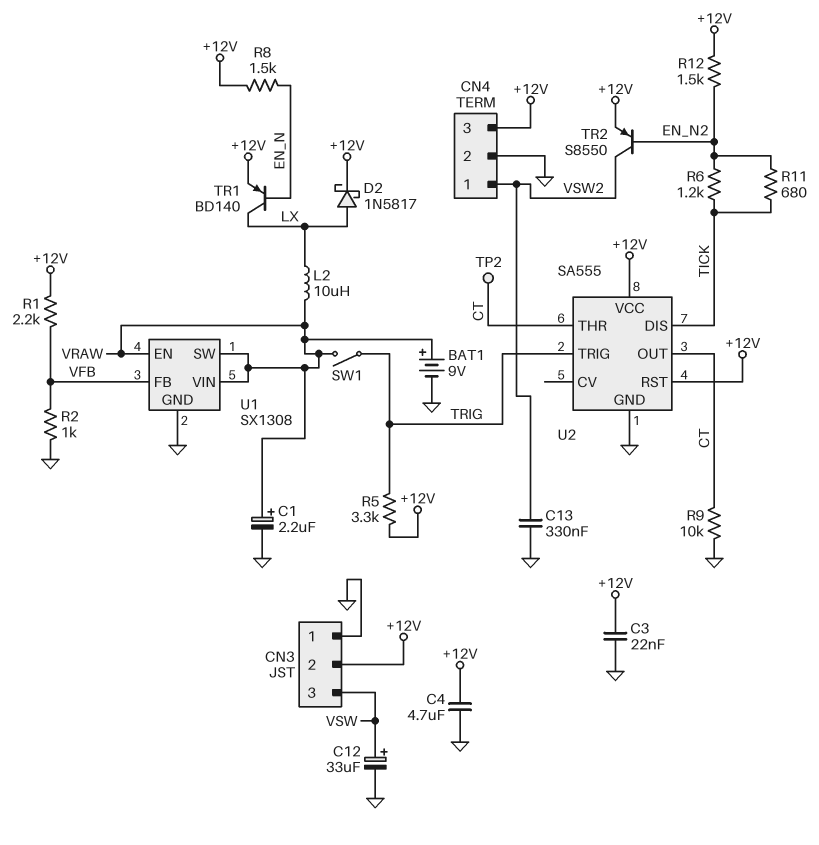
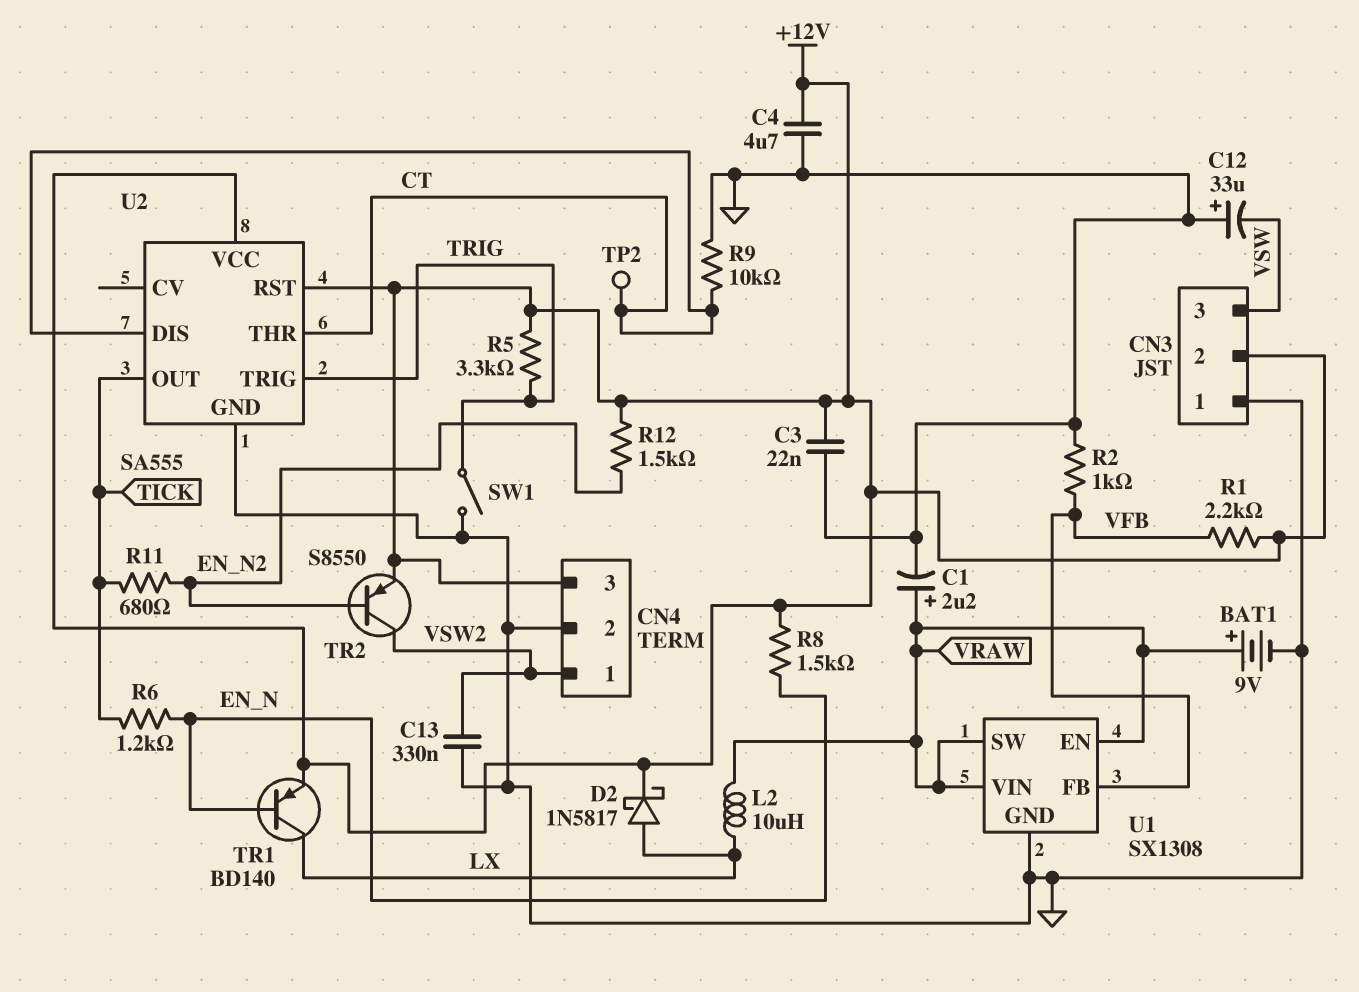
C12: 33uF (plus VSW, minus GND) -> 33uF (plus GND, minus VSW)
R6: 1.2k (EN_N2, TICK) -> 1.2k (EN_N, TICK)
SW1: switch (TRIG, VRAW) -> switch (GND, TRIG)
U2 pin DIS: TICK -> CT
U2 pin OUT: CT -> TICK

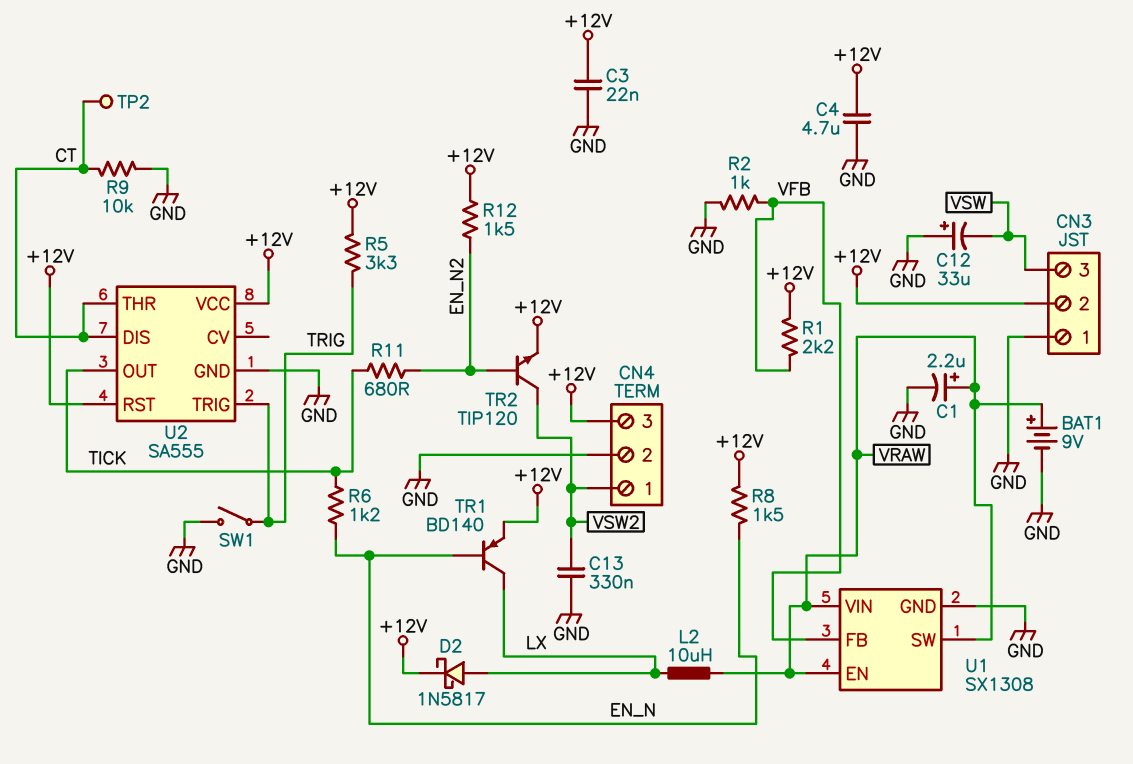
TR2: PNP S8550 (B EN_N2, C VSW2, E +12V) -> NPN TIP120 (B EN_N2, C VSW2, E +12V)

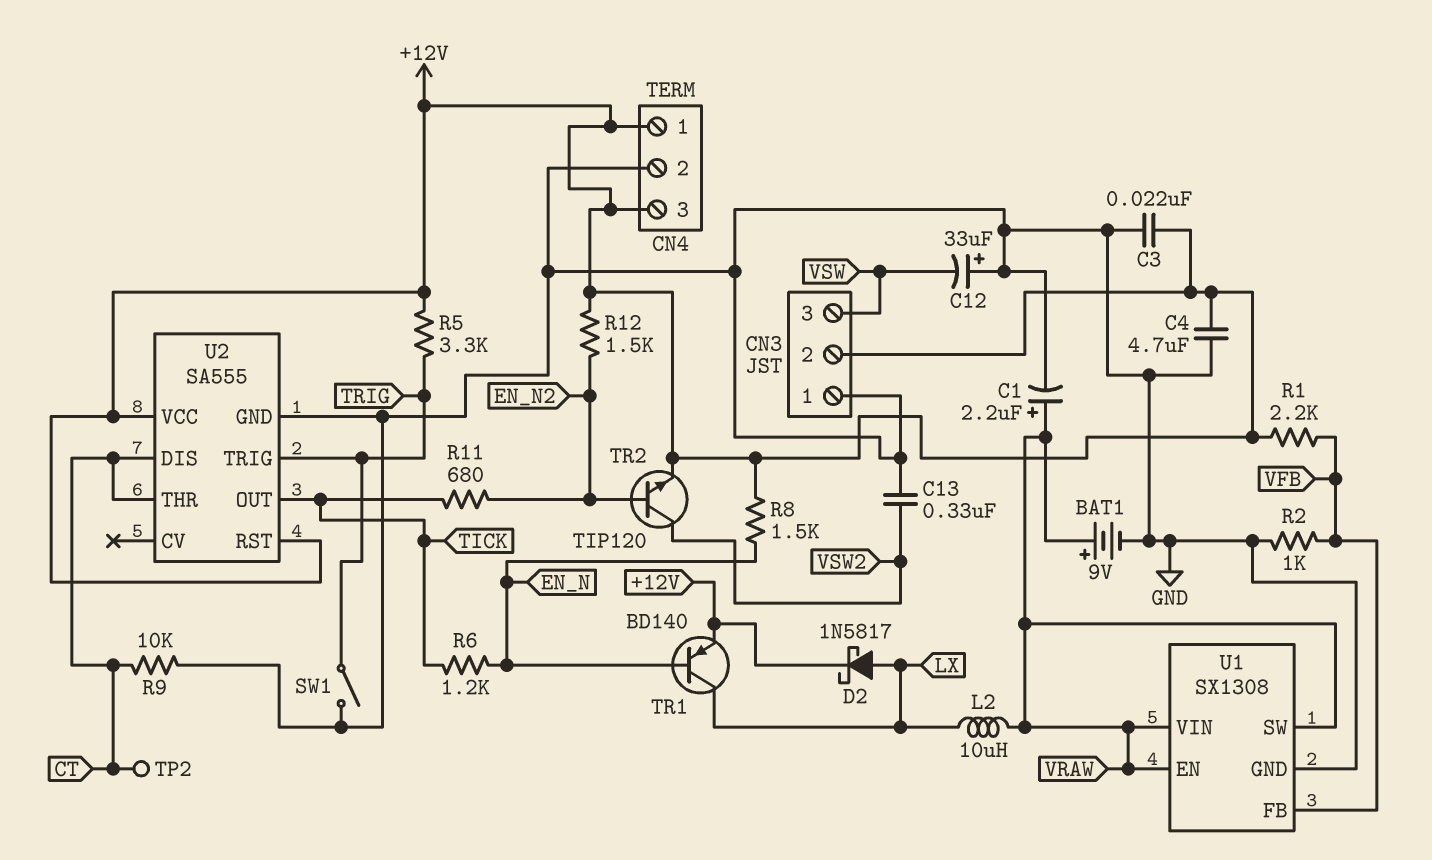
CN4 pin 1: VSW2 -> +12V

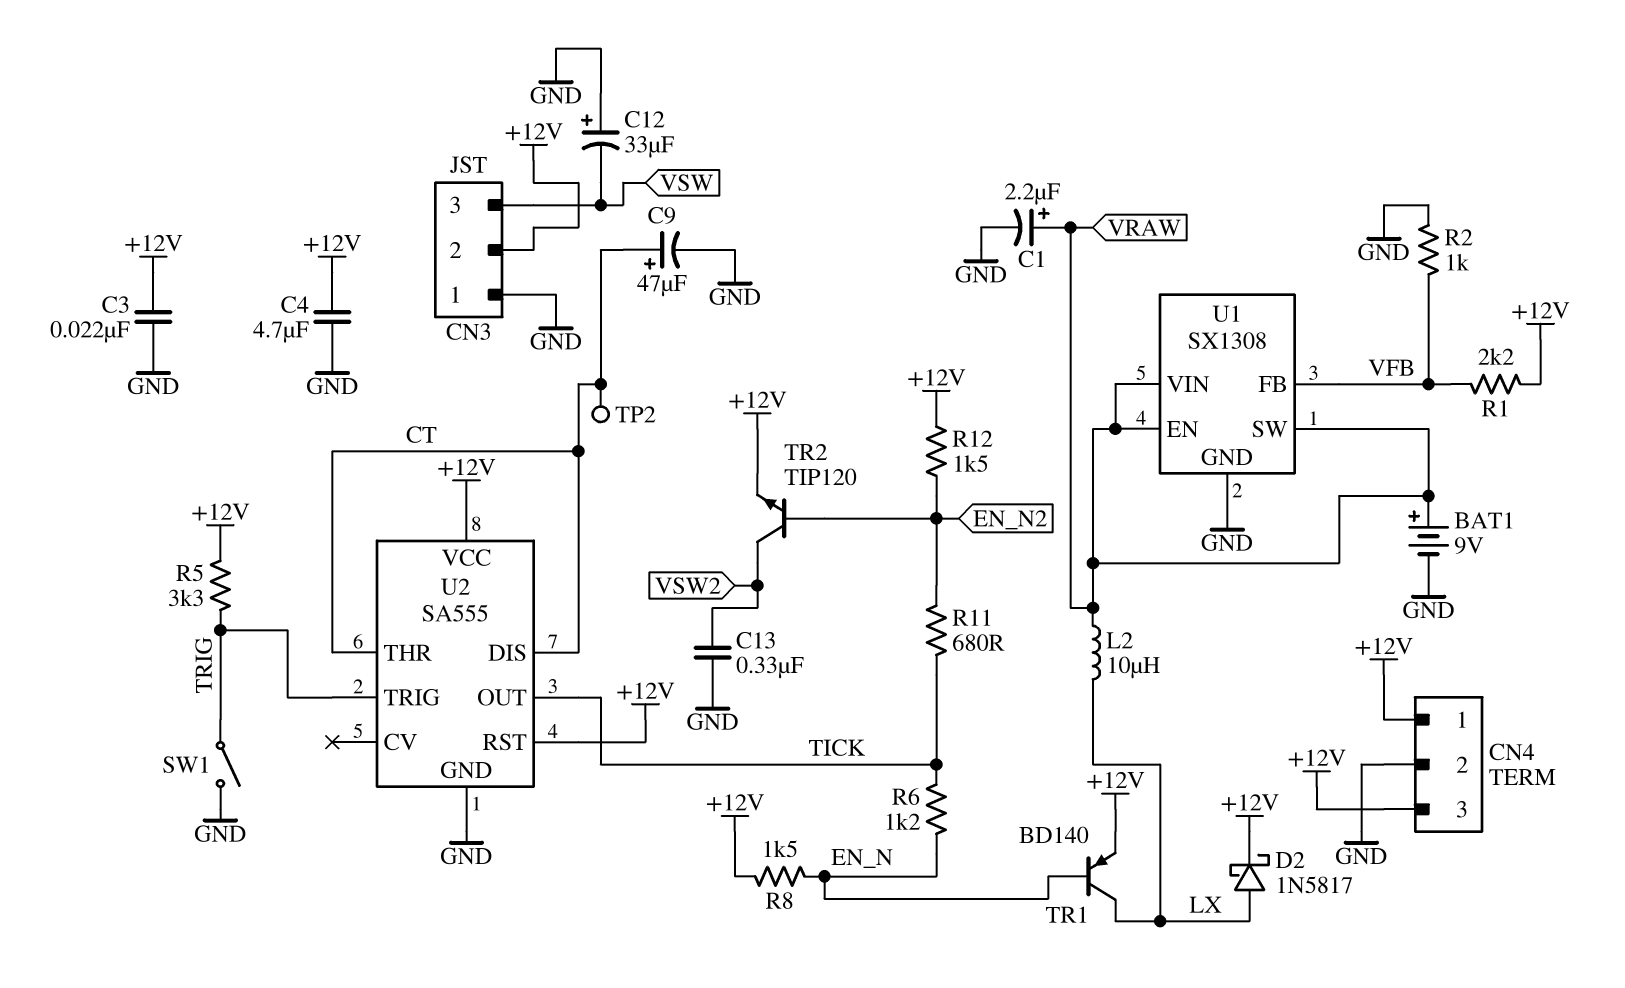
C9: none -> 47uF (plus CT, minus GND)
R9: 10k (CT, GND) -> none

